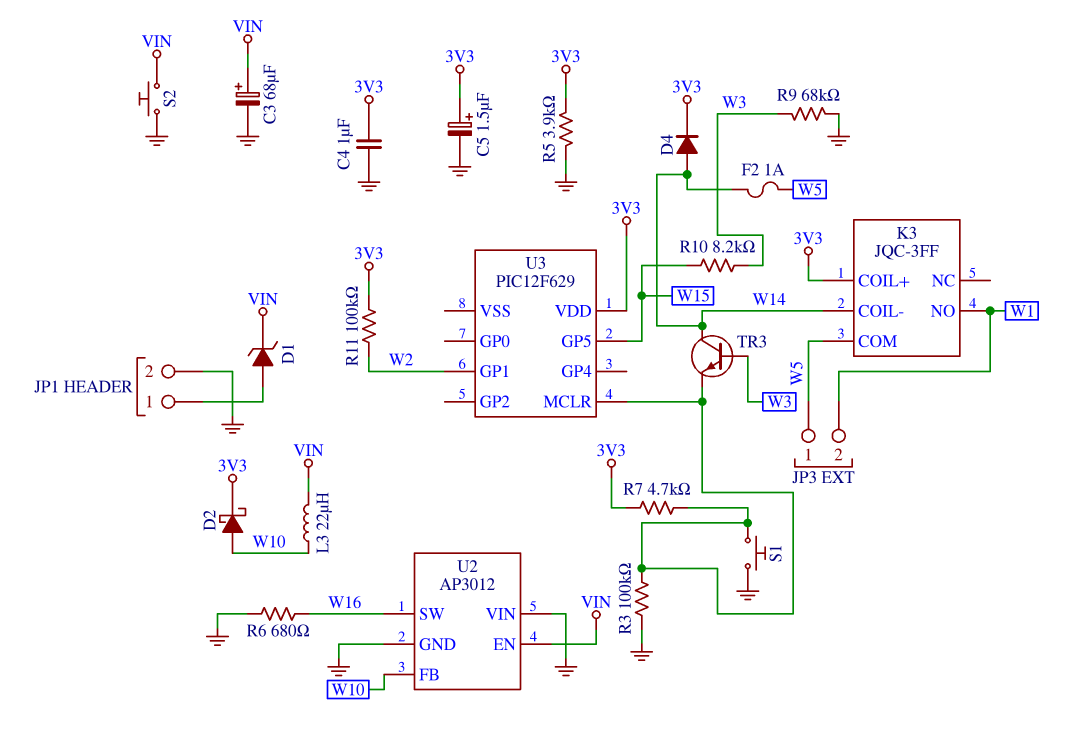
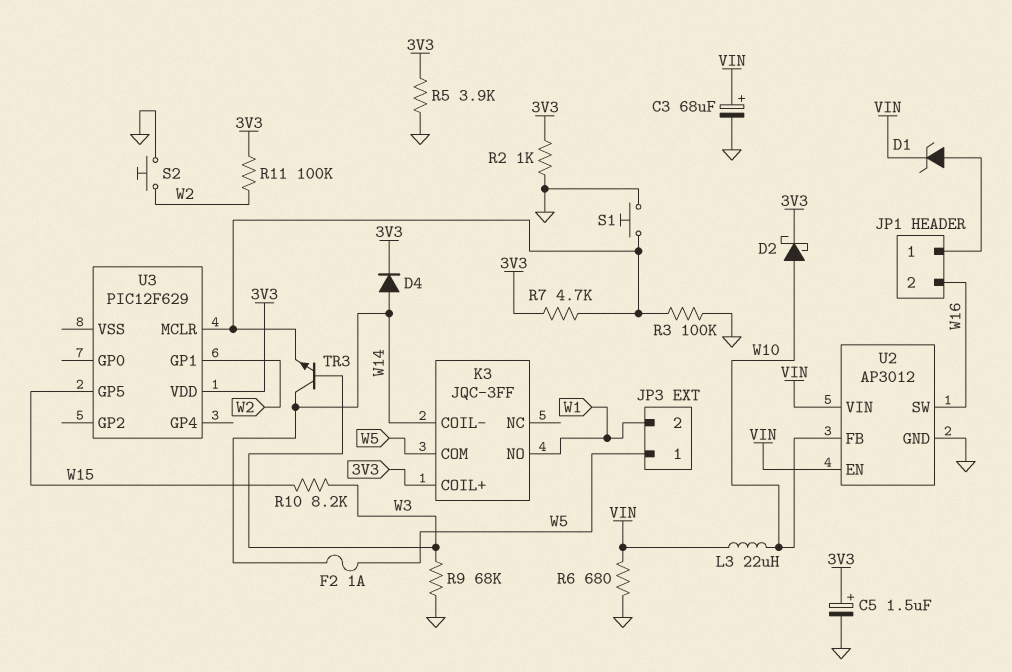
C4: 1uF (3V3, GND) -> none
JP1 pin 2: GND -> W16
R2: none -> 1k (3V3, GND)
R6: 680 (GND, W16) -> 680 (GND, VIN)
S2: button (GND, VIN) -> button (GND, W2)
U2 pin VIN: GND -> VIN

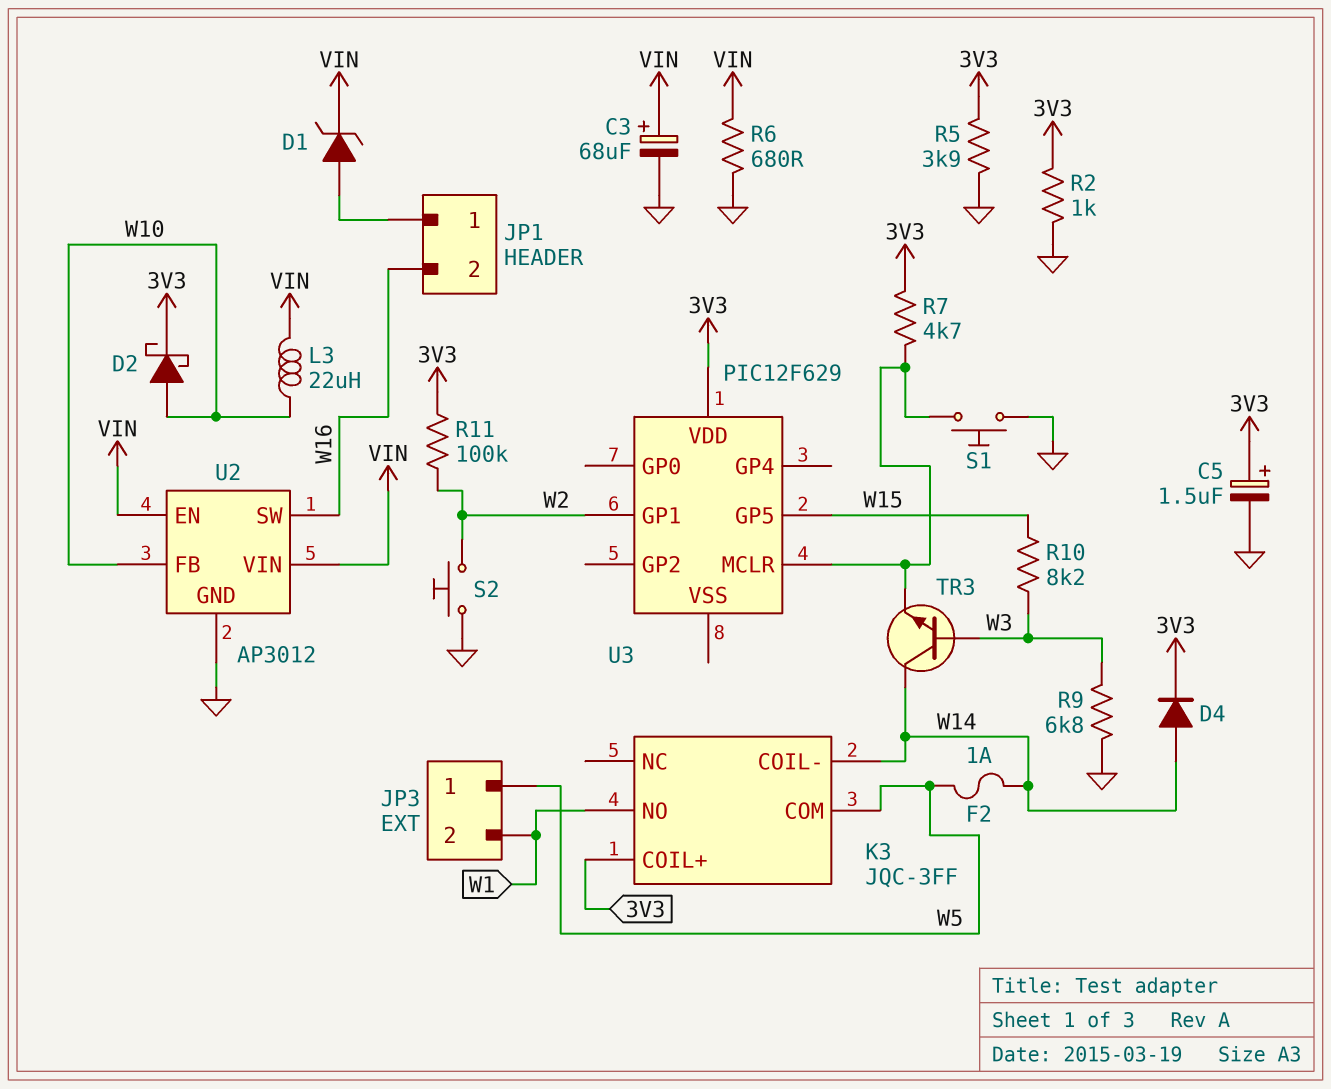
R3: 100k (GND, U3/MCLR) -> none
R9: 68k (GND, W3) -> 6.8k (GND, W3)

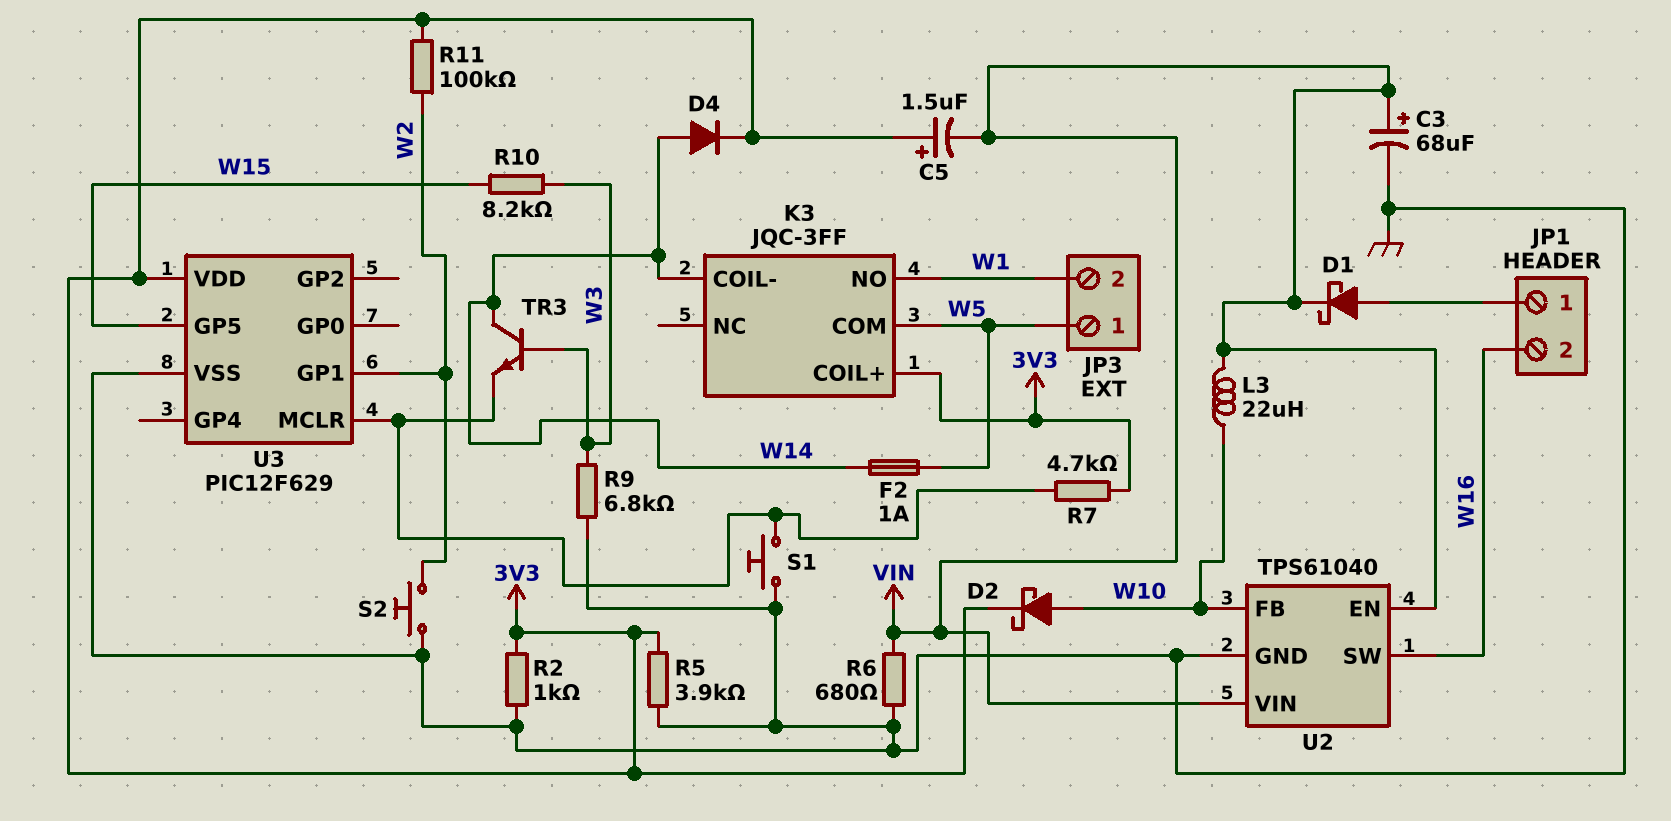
C5: 1.5uF (plus 3V3, minus GND) -> 1.5uF (plus 3V3, minus VIN)
D1: zener (A JP1/1, K VIN) -> schottky (A JP1/1, K VIN)
U2: AP3012 -> TPS61040
U3 pin VSS: none -> GND

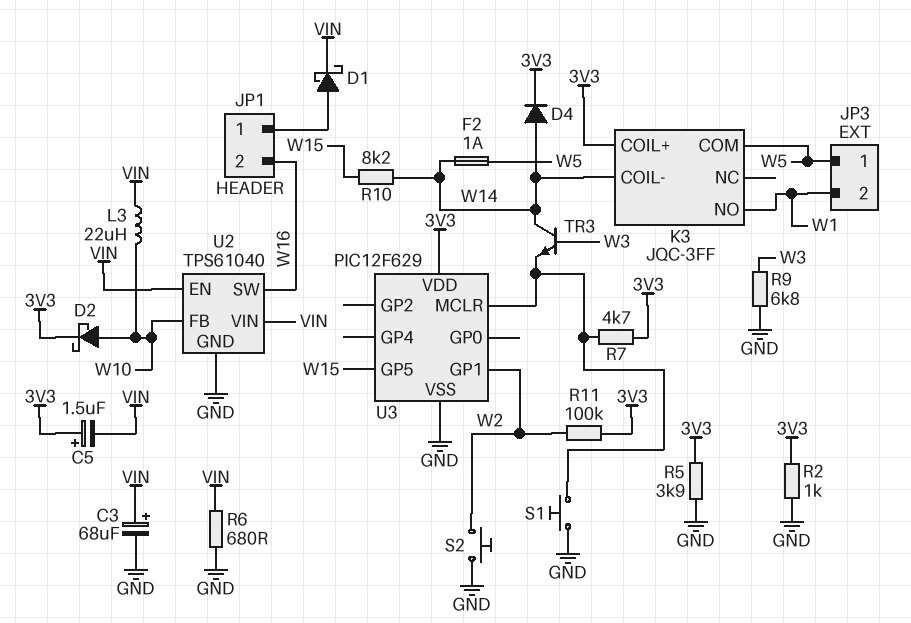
R10: 8.2k (W3, W15) -> 8.2k (W14, W15)

